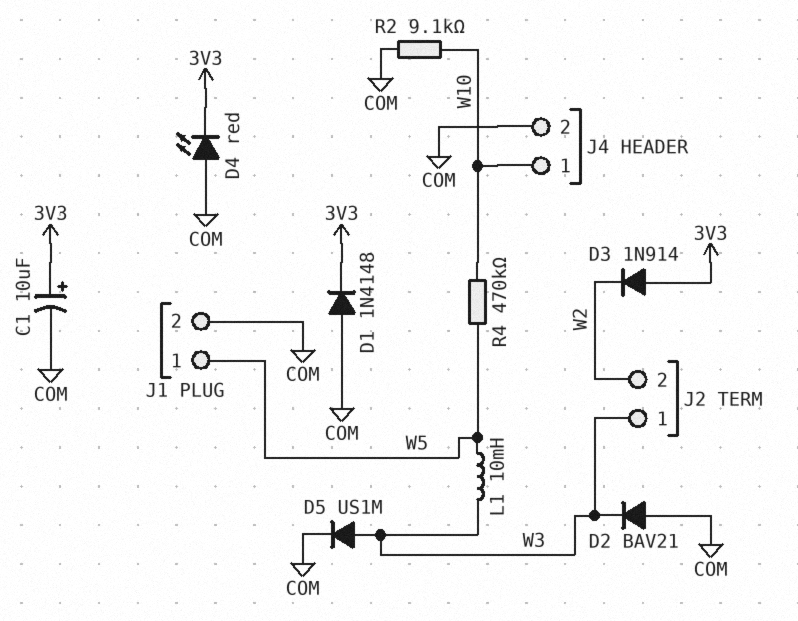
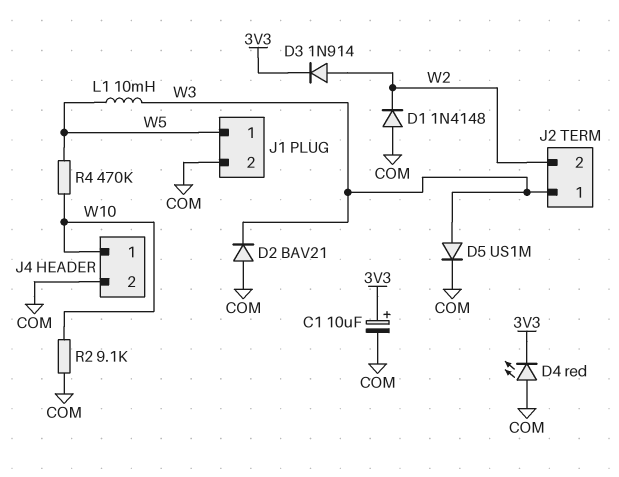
D1: diode 1N4148 (A COM, K 3V3) -> diode 1N4148 (A COM, K W2)
D3: diode 1N914 (A 3V3, K W2) -> diode 1N914 (A W2, K 3V3)

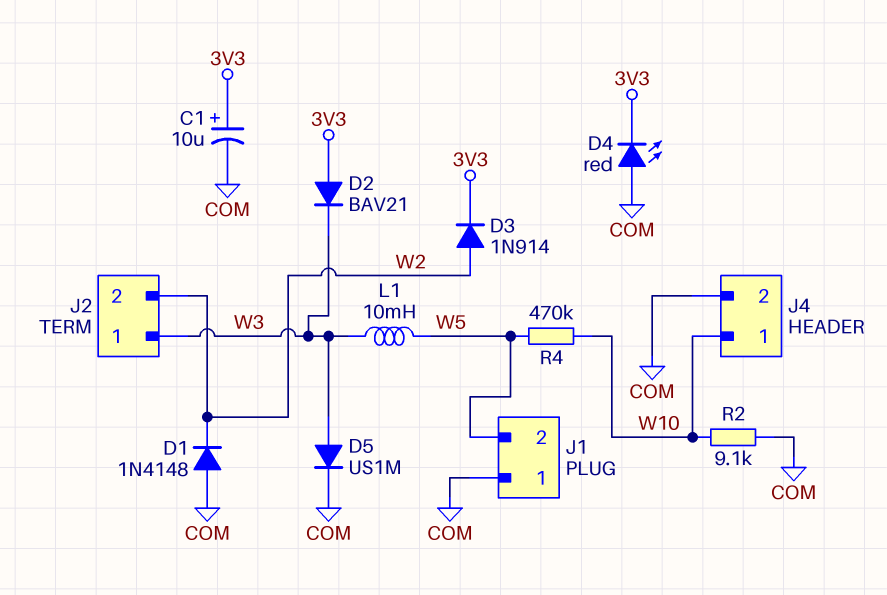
D2: diode BAV21 (A COM, K W3) -> diode BAV21 (A 3V3, K W3)
J1 pin 1: W5 -> COM
J1 pin 2: COM -> W5

